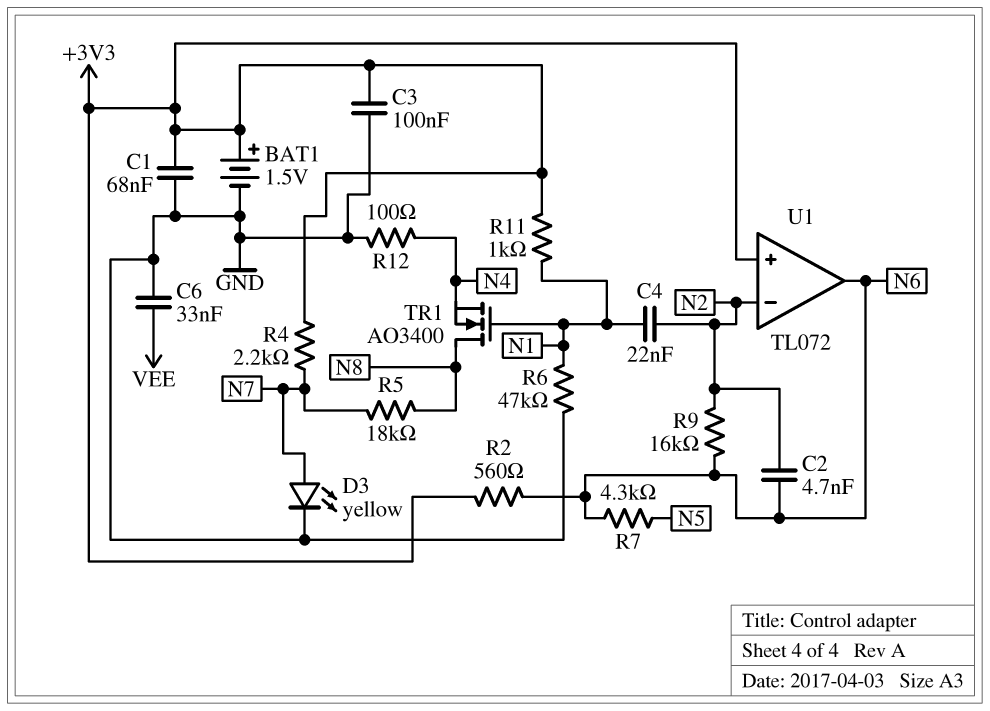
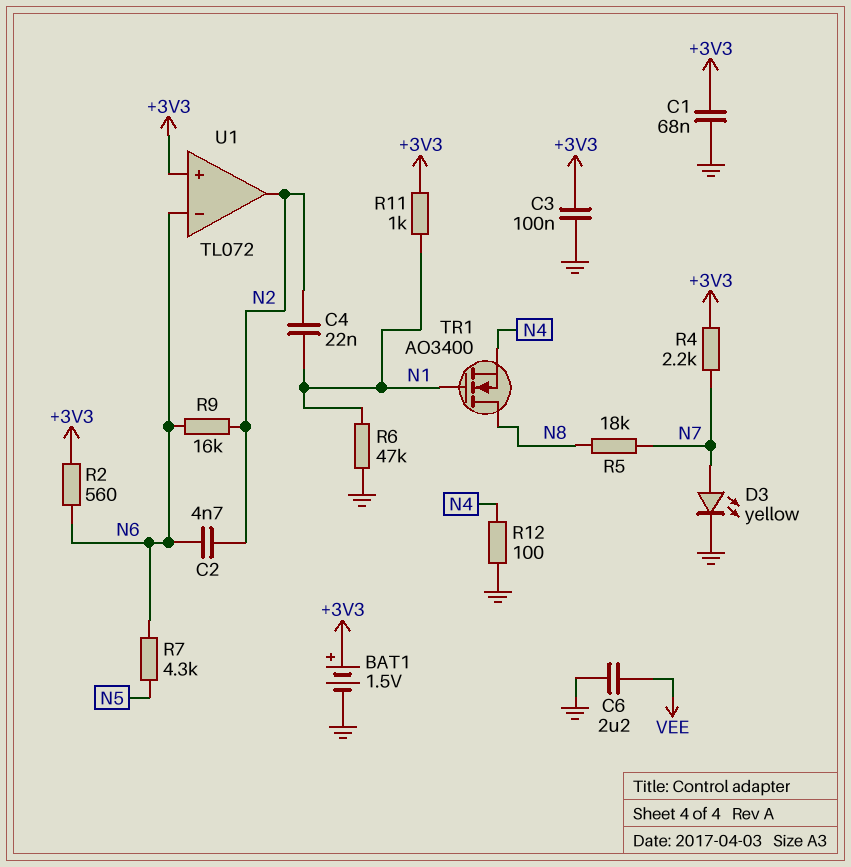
C6: 33nF (GND, VEE) -> 2.2uF (GND, VEE)
U1 pin in-: N2 -> N6
U1 pin out: N6 -> N2

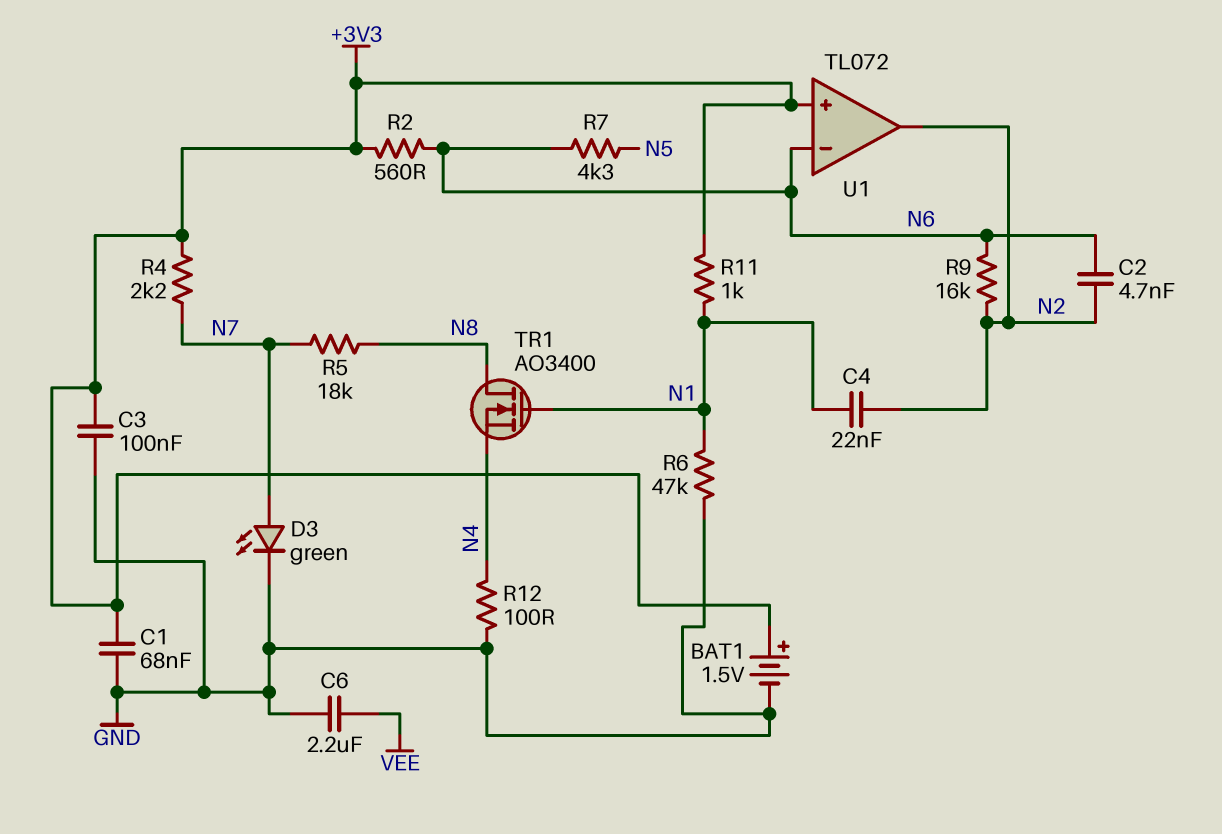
D3: LED yellow (A N7, K GND) -> LED green (A N7, K GND)

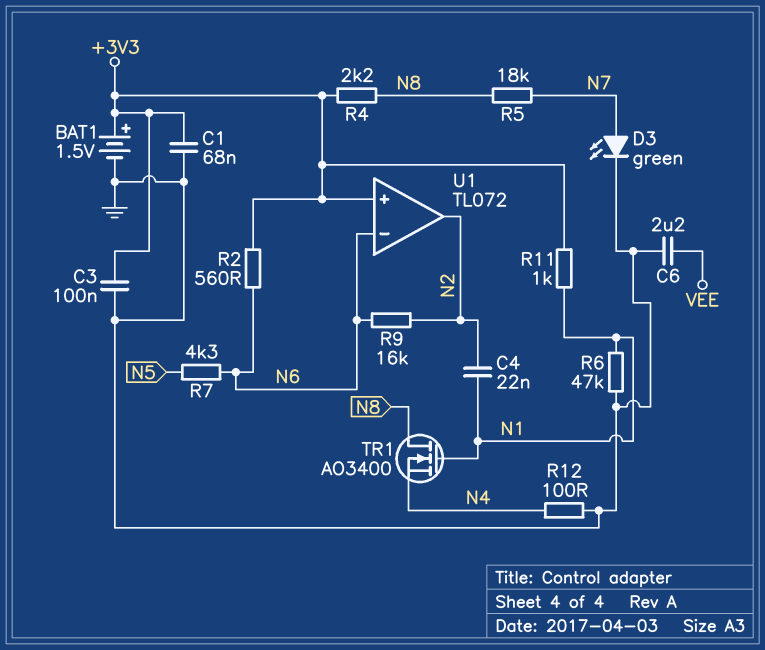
C2: 4.7nF (N2, N6) -> none
R4: 2.2k (+3V3, N7) -> 2.2k (+3V3, N8)

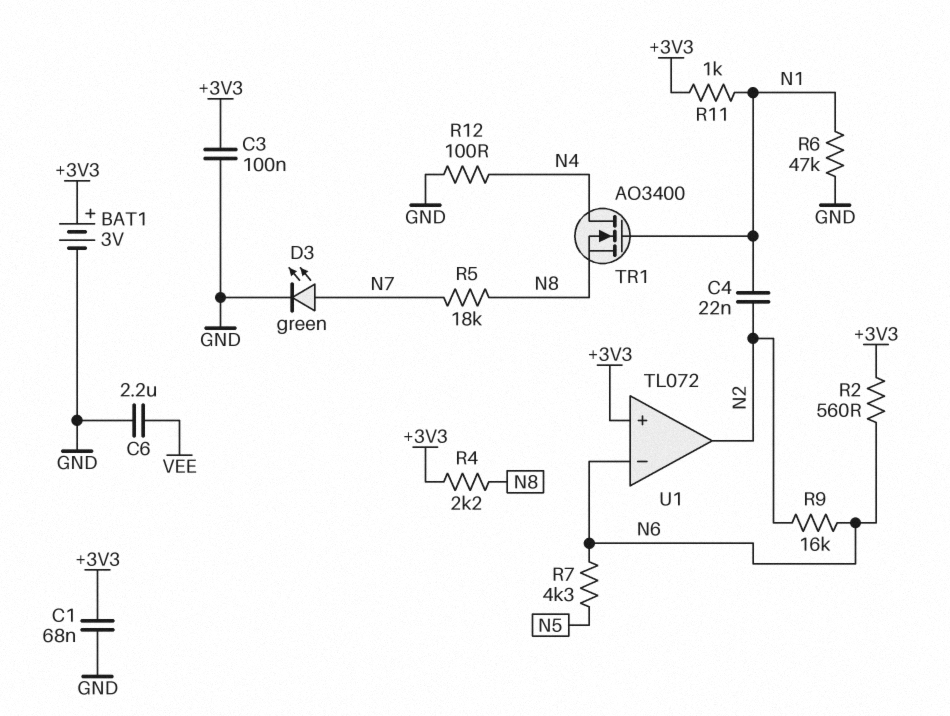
BAT1: 1.5V (plus +3V3, minus GND) -> 3V (plus +3V3, minus GND)
TR1: NMOS AO3400 (G N1, D N8, S N4) -> NMOS AO3400 (G N1, D N4, S N8)

